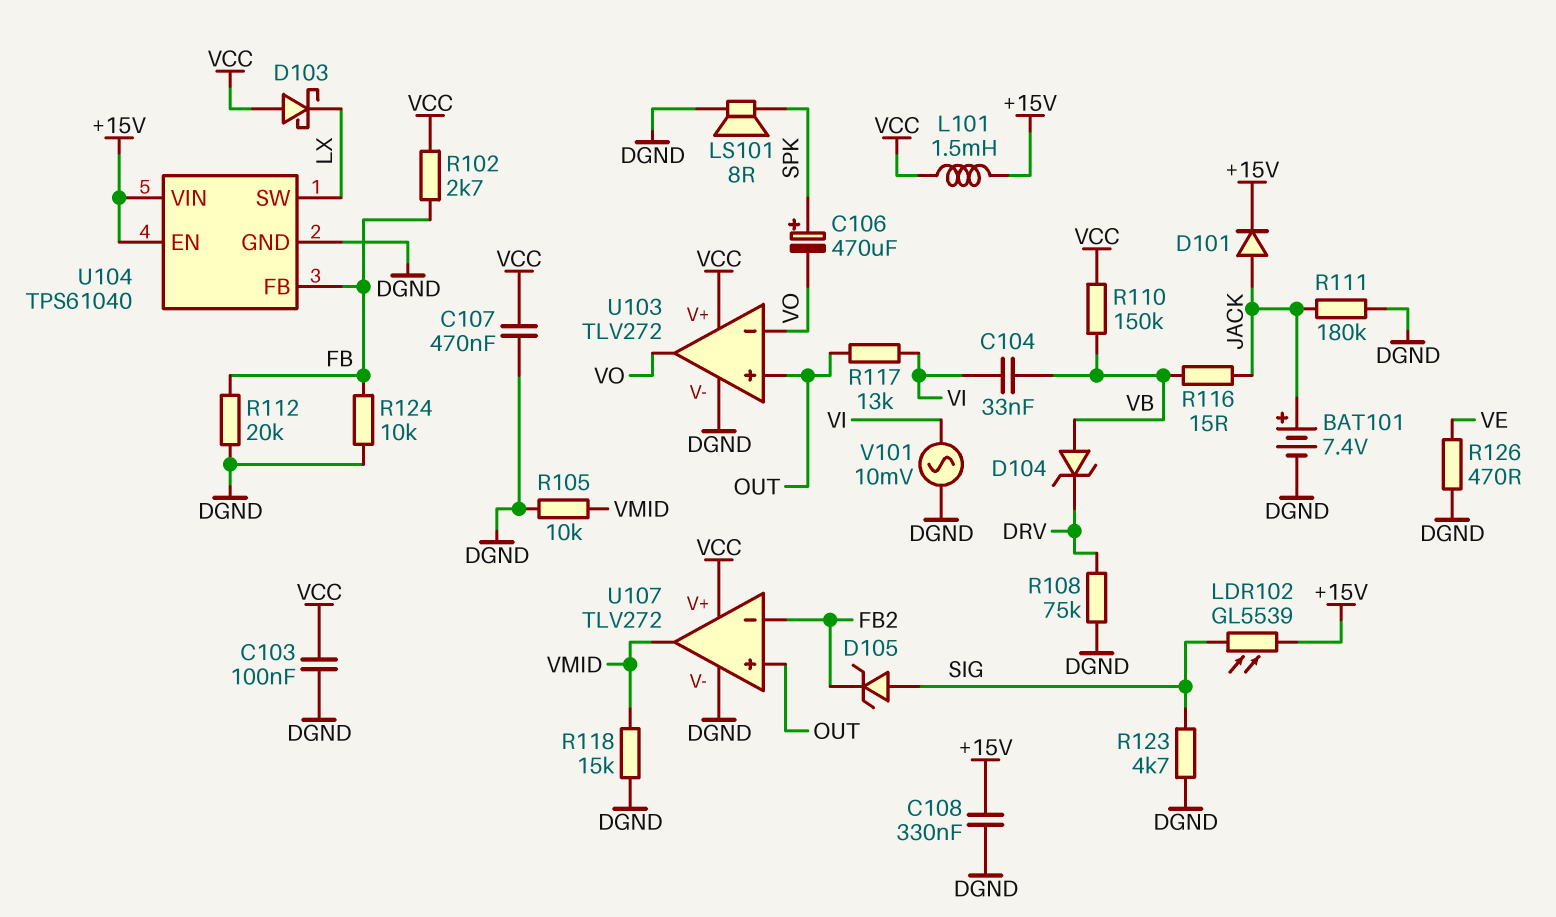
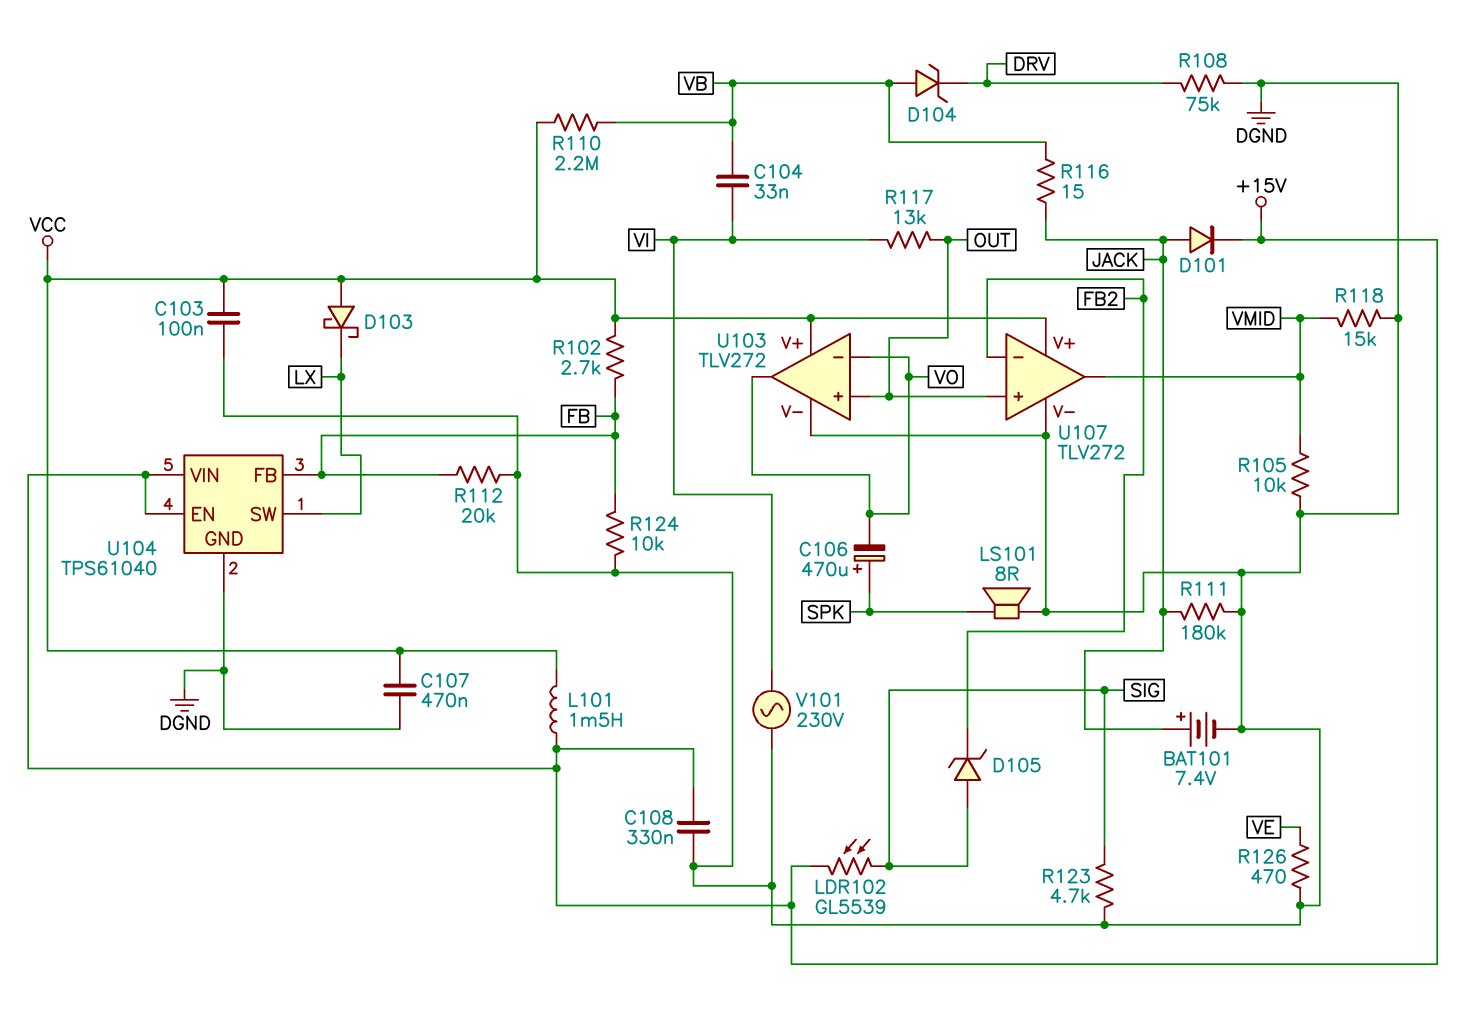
R110: 150k (VB, VCC) -> 2.2M (VB, VCC)
V101: AC 10mV (DGND, VI) -> AC 230V (DGND, VI)

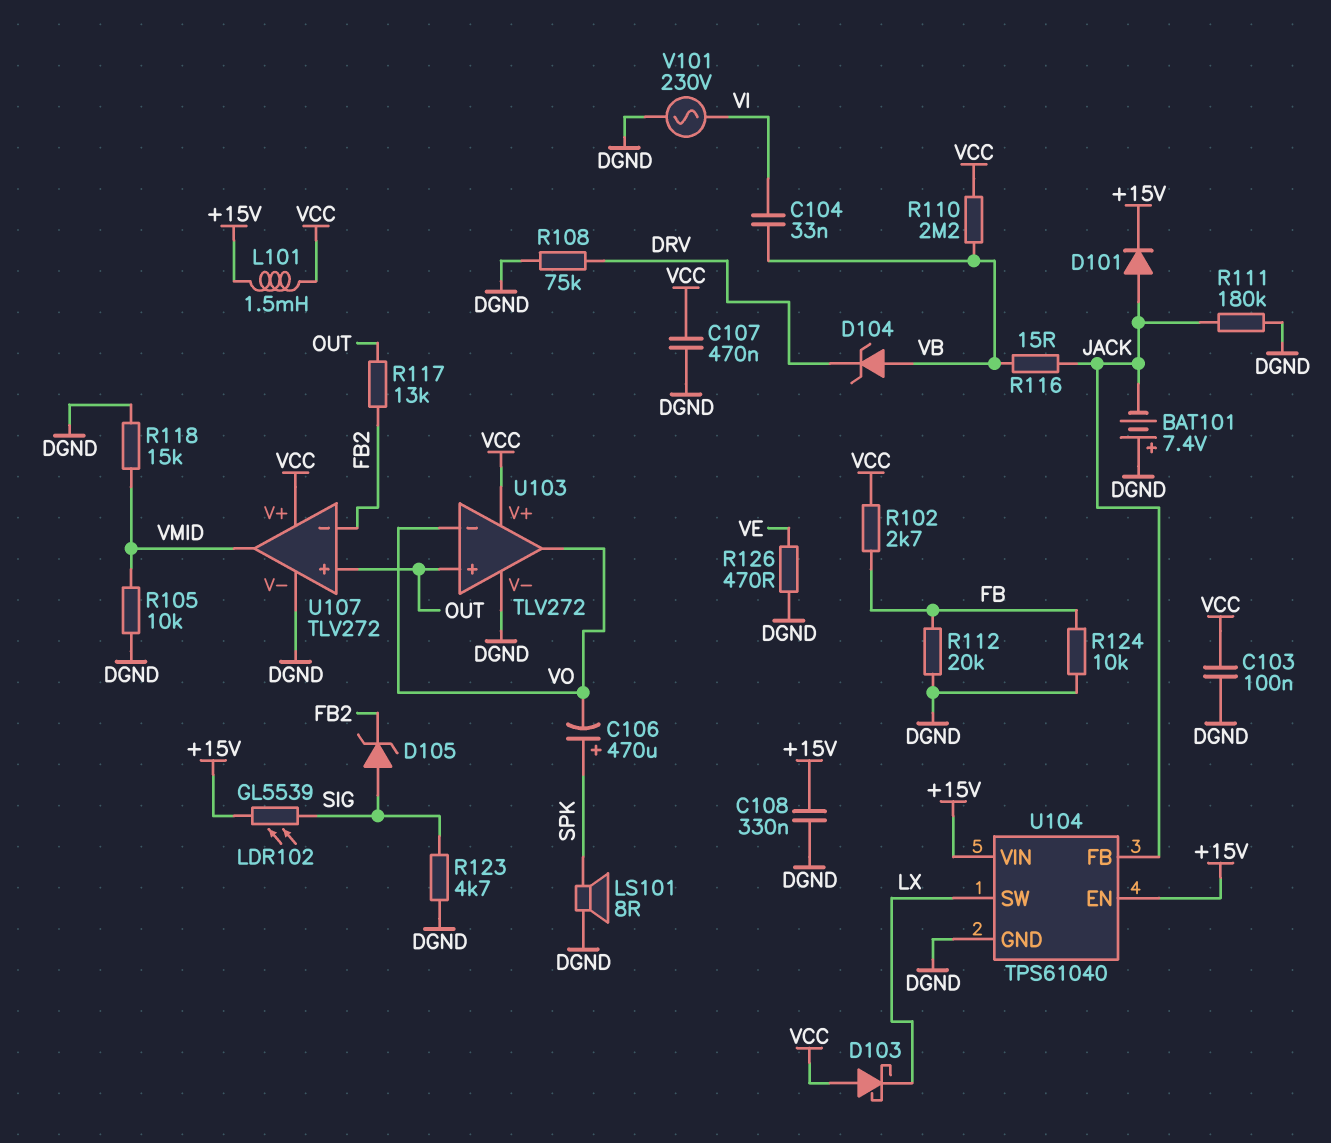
BAT101: 7.4V (plus JACK, minus DGND) -> 7.4V (plus DGND, minus JACK)
R117: 13k (OUT, VI) -> 13k (FB2, OUT)
U104 pin FB: FB -> JACK

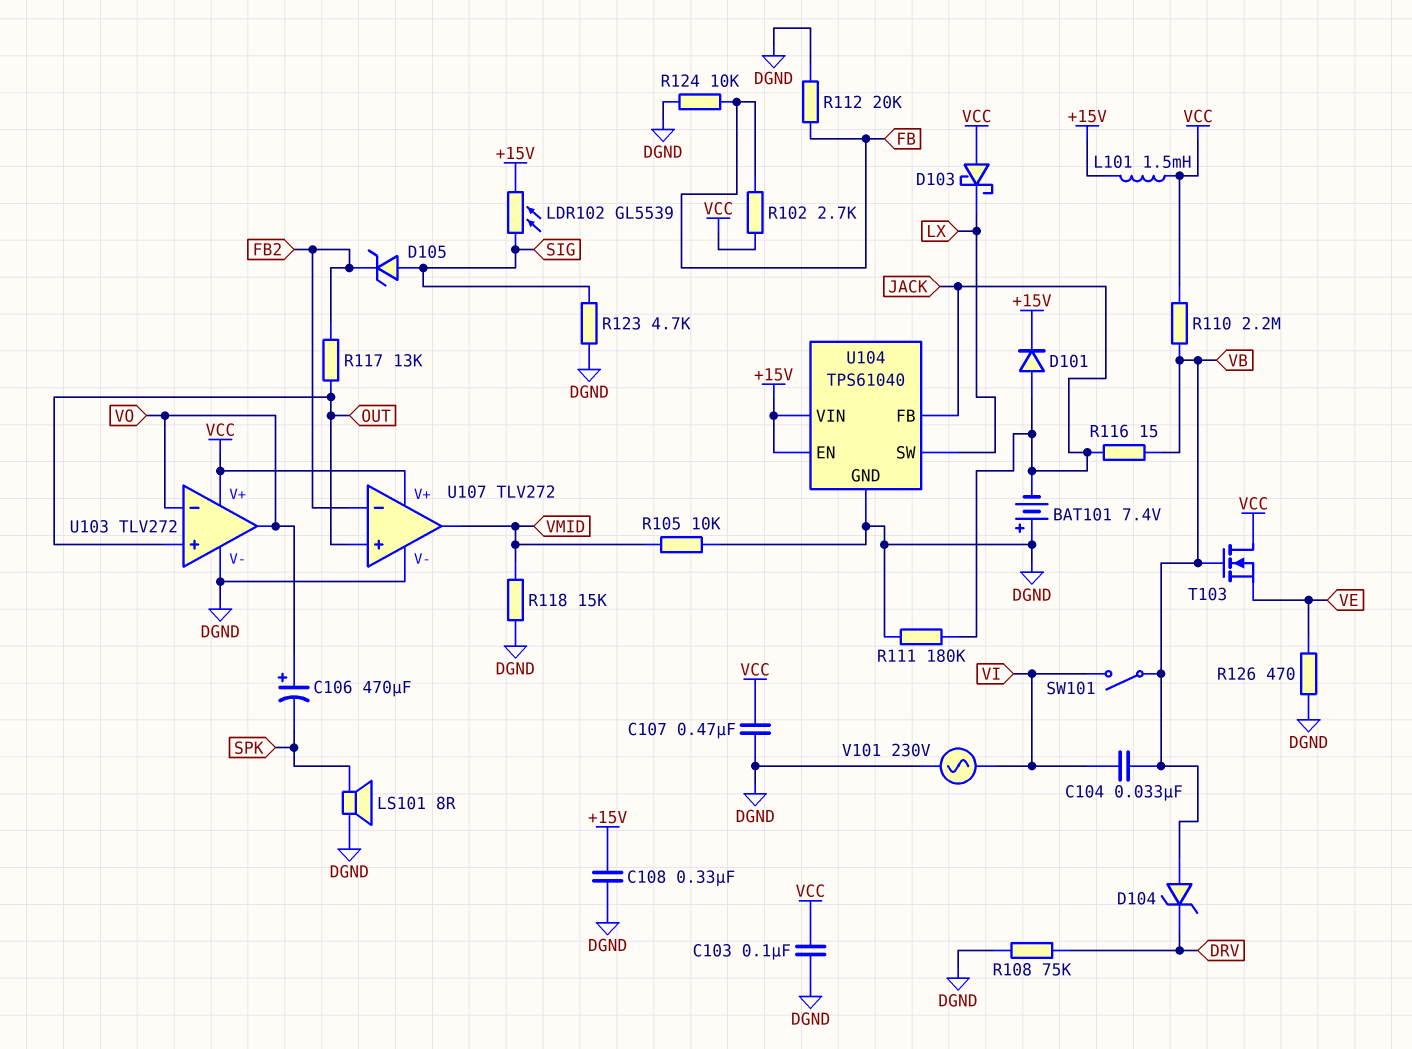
C106: 470uF (plus SPK, minus VO) -> 470uF (plus VO, minus SPK)
SW101: none -> switch (VB, VI)
T103: none -> NMOS (G VB, D VCC, S VE)

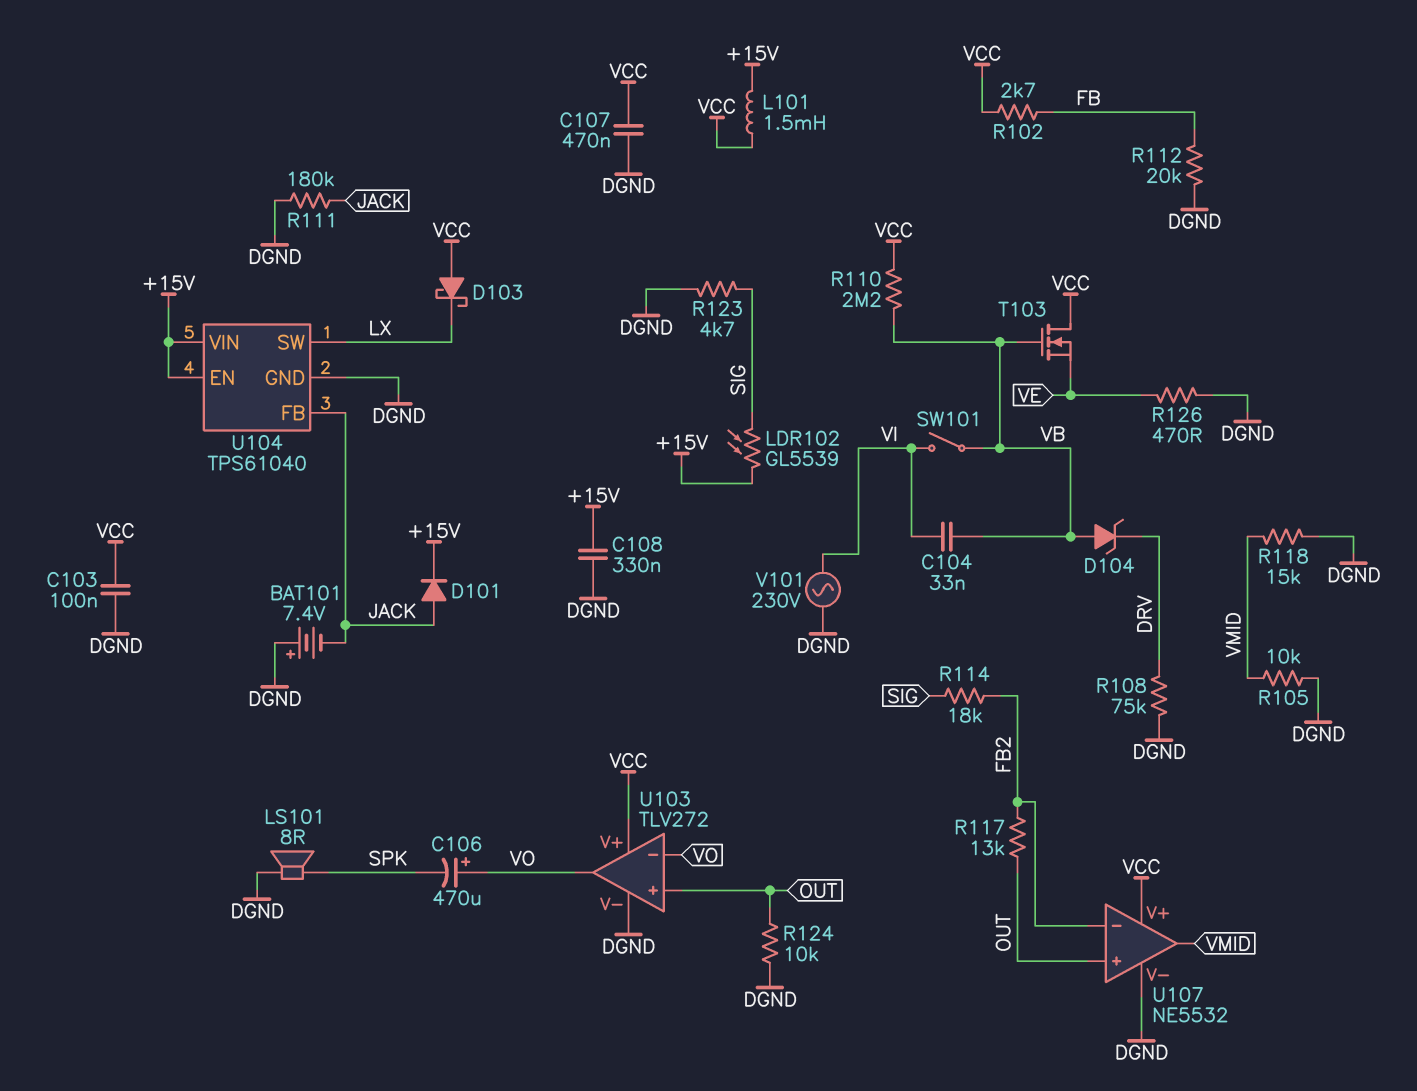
D105: zener (A SIG, K FB2) -> none
R114: none -> 18k (FB2, SIG)
R116: 15 (JACK, VB) -> none
R124: 10k (DGND, FB) -> 10k (DGND, OUT)
U107: TLV272 -> NE5532

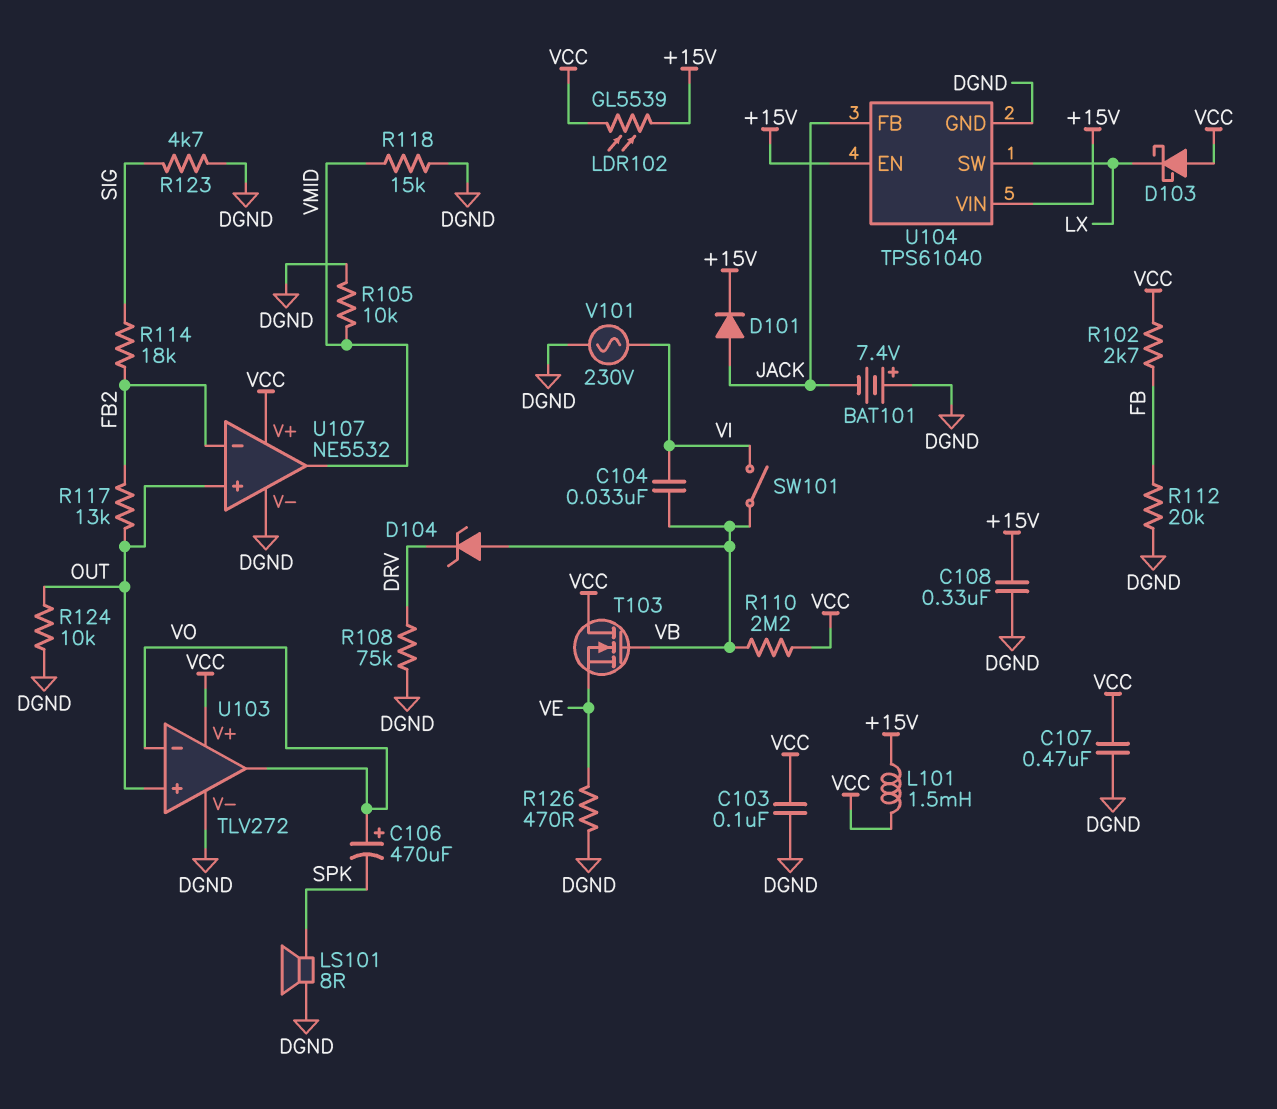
LDR102: GL5539 (+15V, SIG) -> GL5539 (+15V, VCC)
R111: 180k (DGND, JACK) -> none

